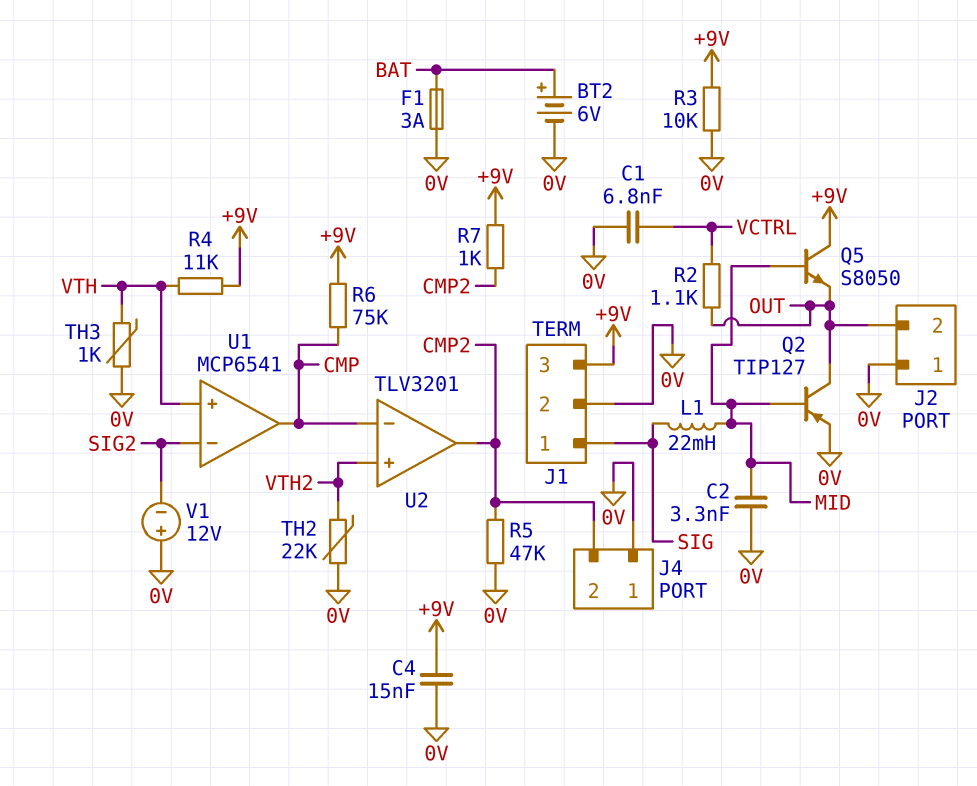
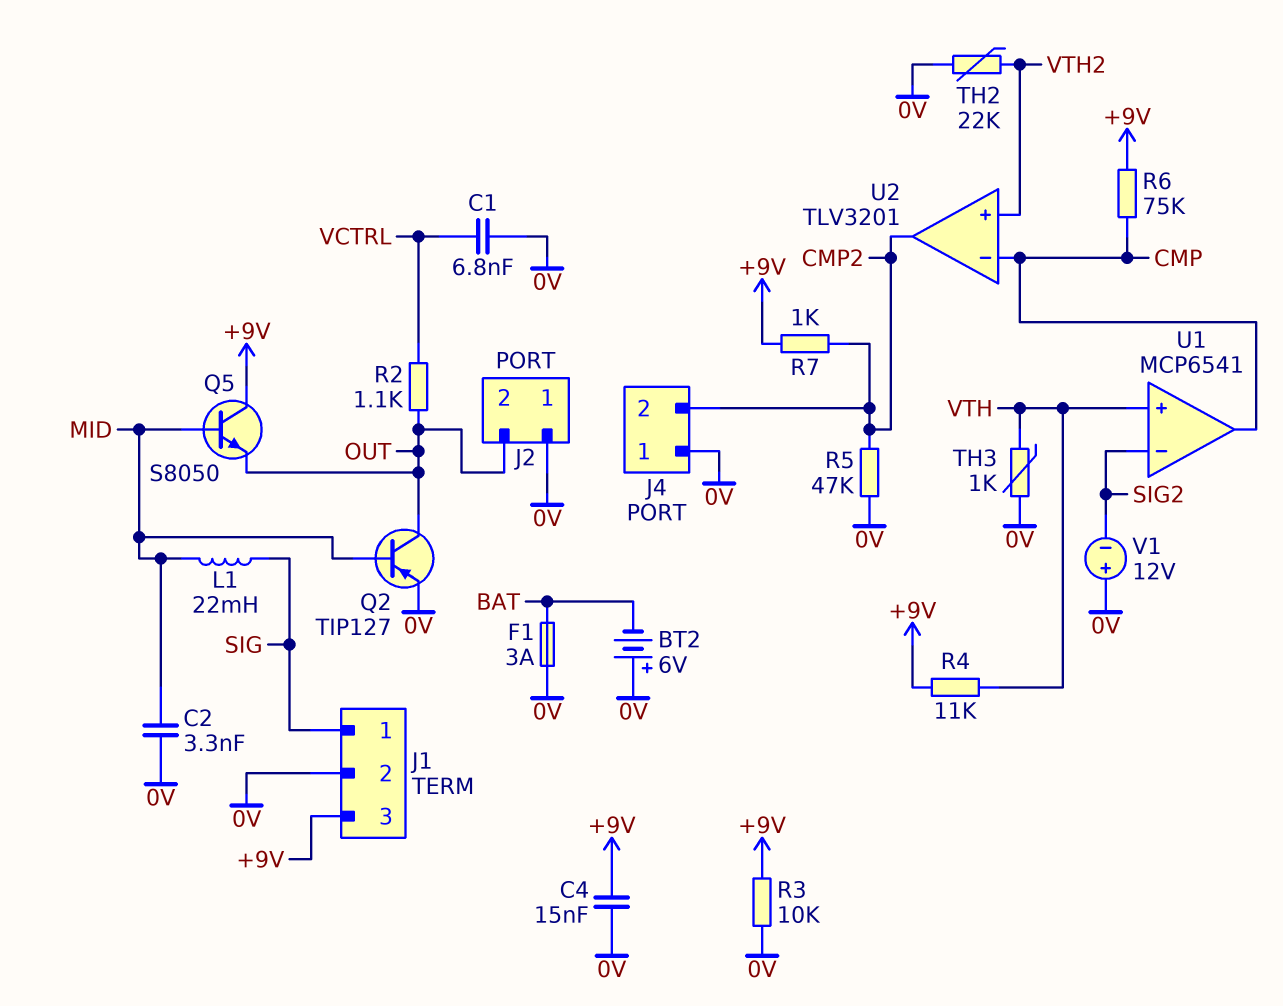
BT2: 6V (plus BAT, minus 0V) -> 6V (plus 0V, minus BAT)

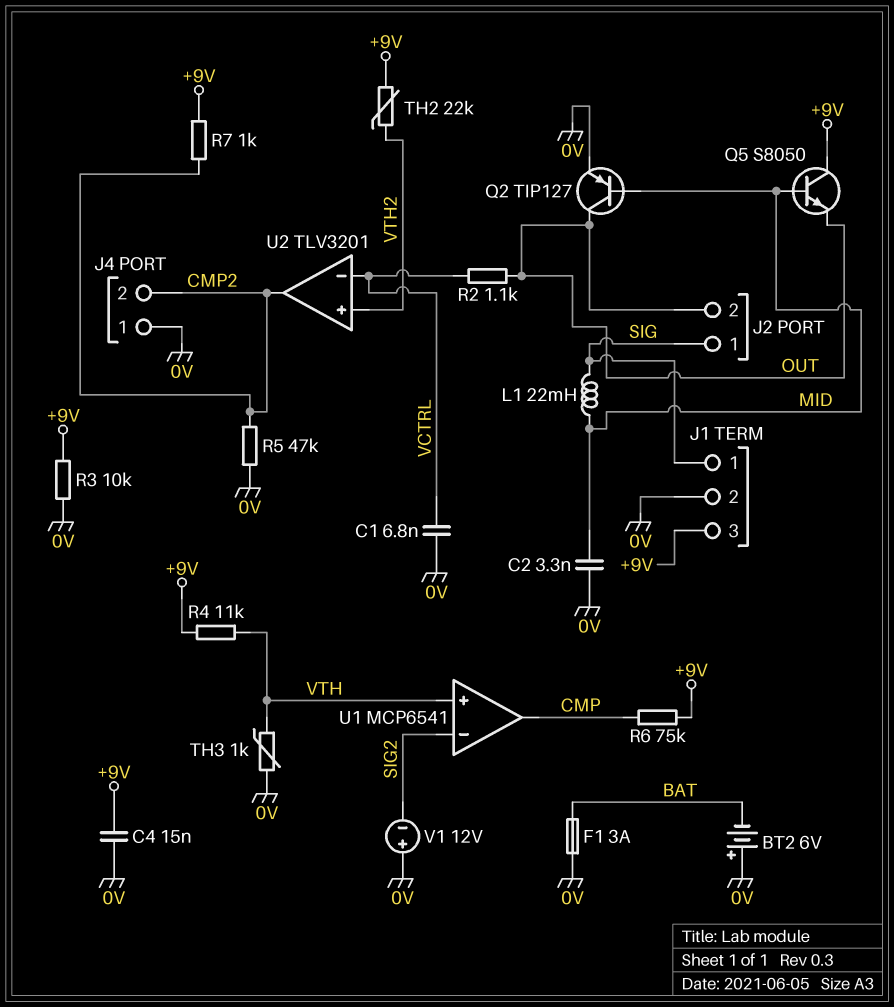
J2 pin 1: 0V -> SIG
TH2: 22k (0V, VTH2) -> 22k (+9V, VTH2)
U2 pin in-: CMP -> VCTRL

